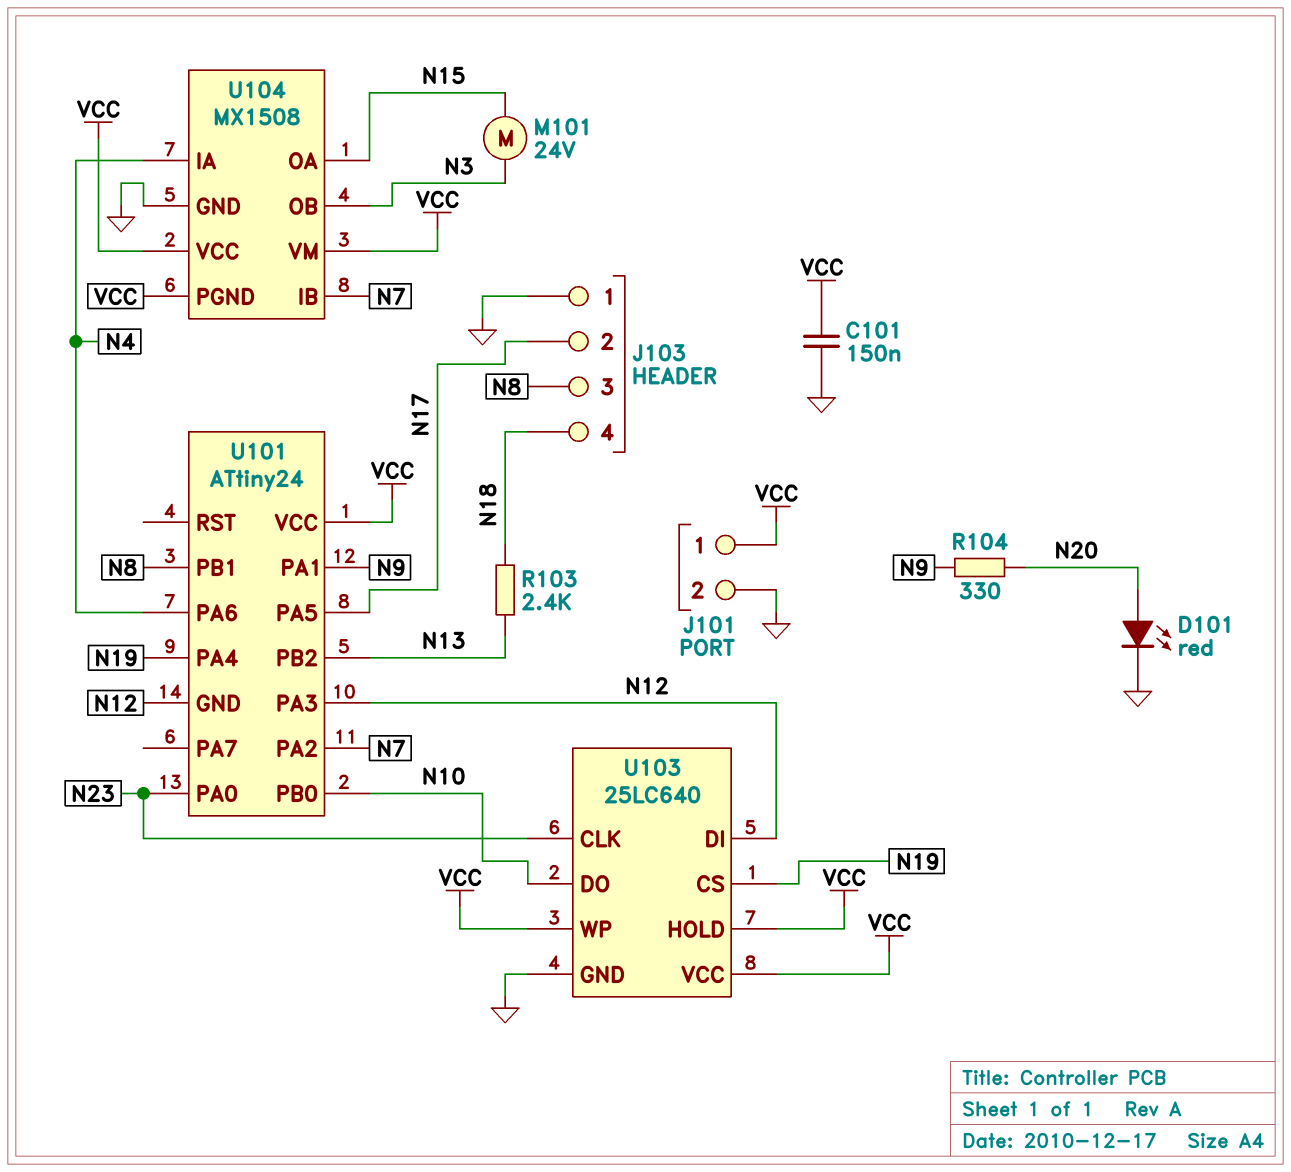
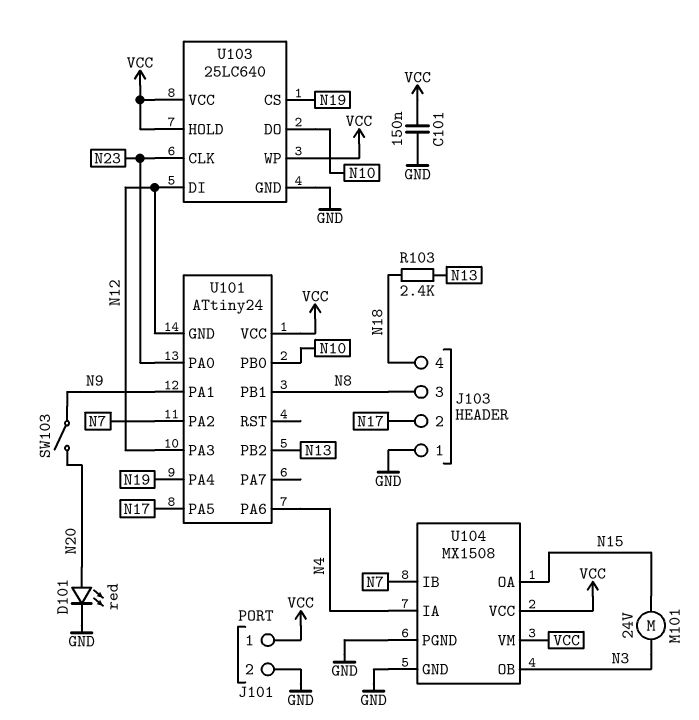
R104: 330 (N9, N20) -> none
SW103: none -> switch (N9, N20)
U104 pin PGND: VCC -> GND

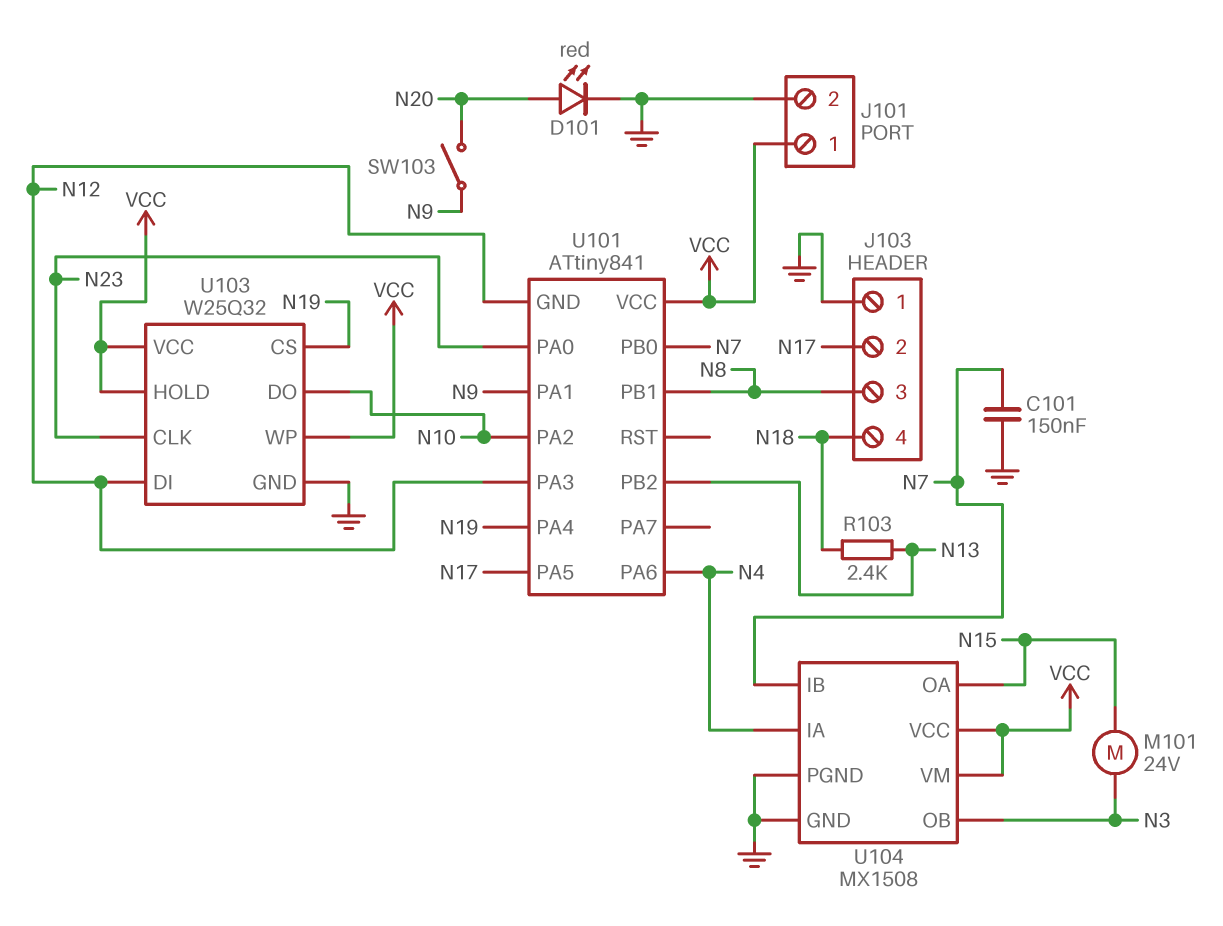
C101: 150nF (GND, VCC) -> 150nF (GND, N7)
U101: ATtiny24 -> ATtiny841
U101 pin PA2: N7 -> N10
U101 pin PB0: N10 -> N7
U103: 25LC640 -> W25Q32

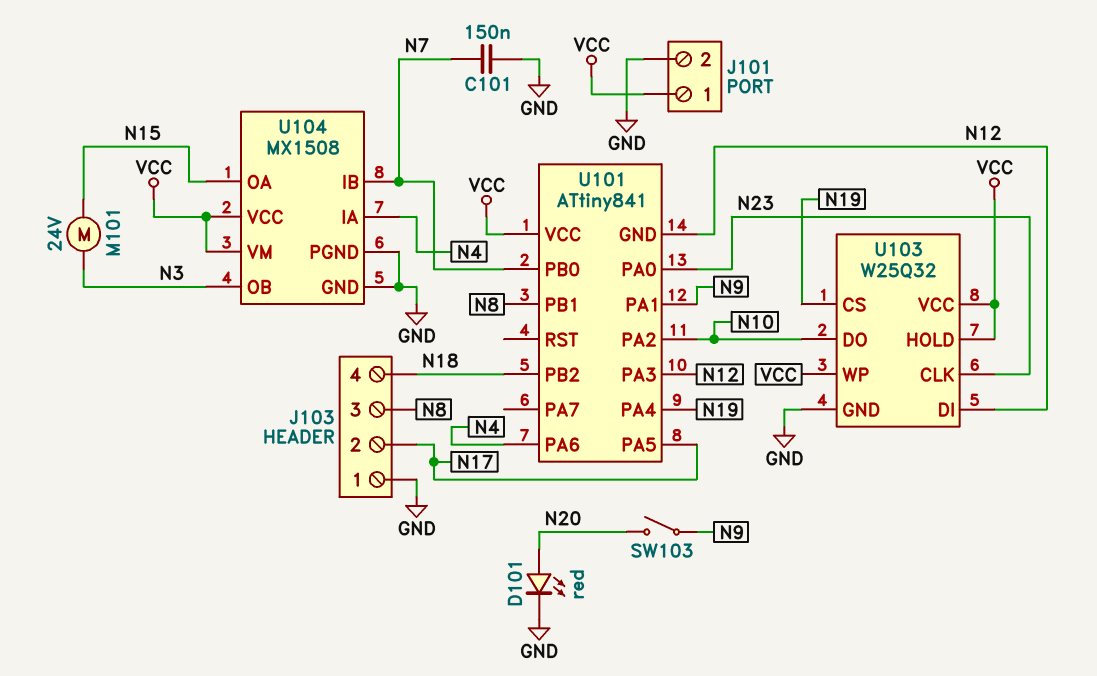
R103: 2.4k (N13, N18) -> none
U101 pin PB2: N13 -> N18

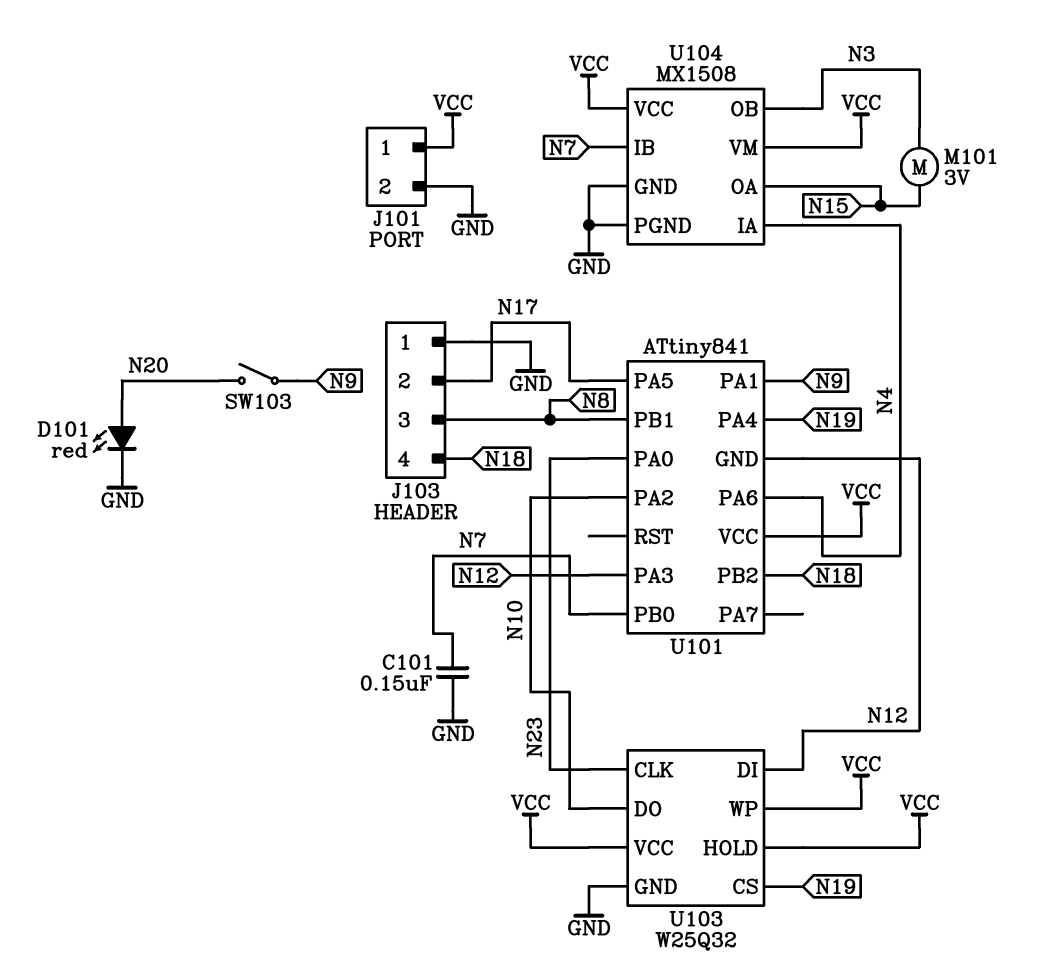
M101: motor 24V (N3, N15) -> motor 3V (N3, N15)

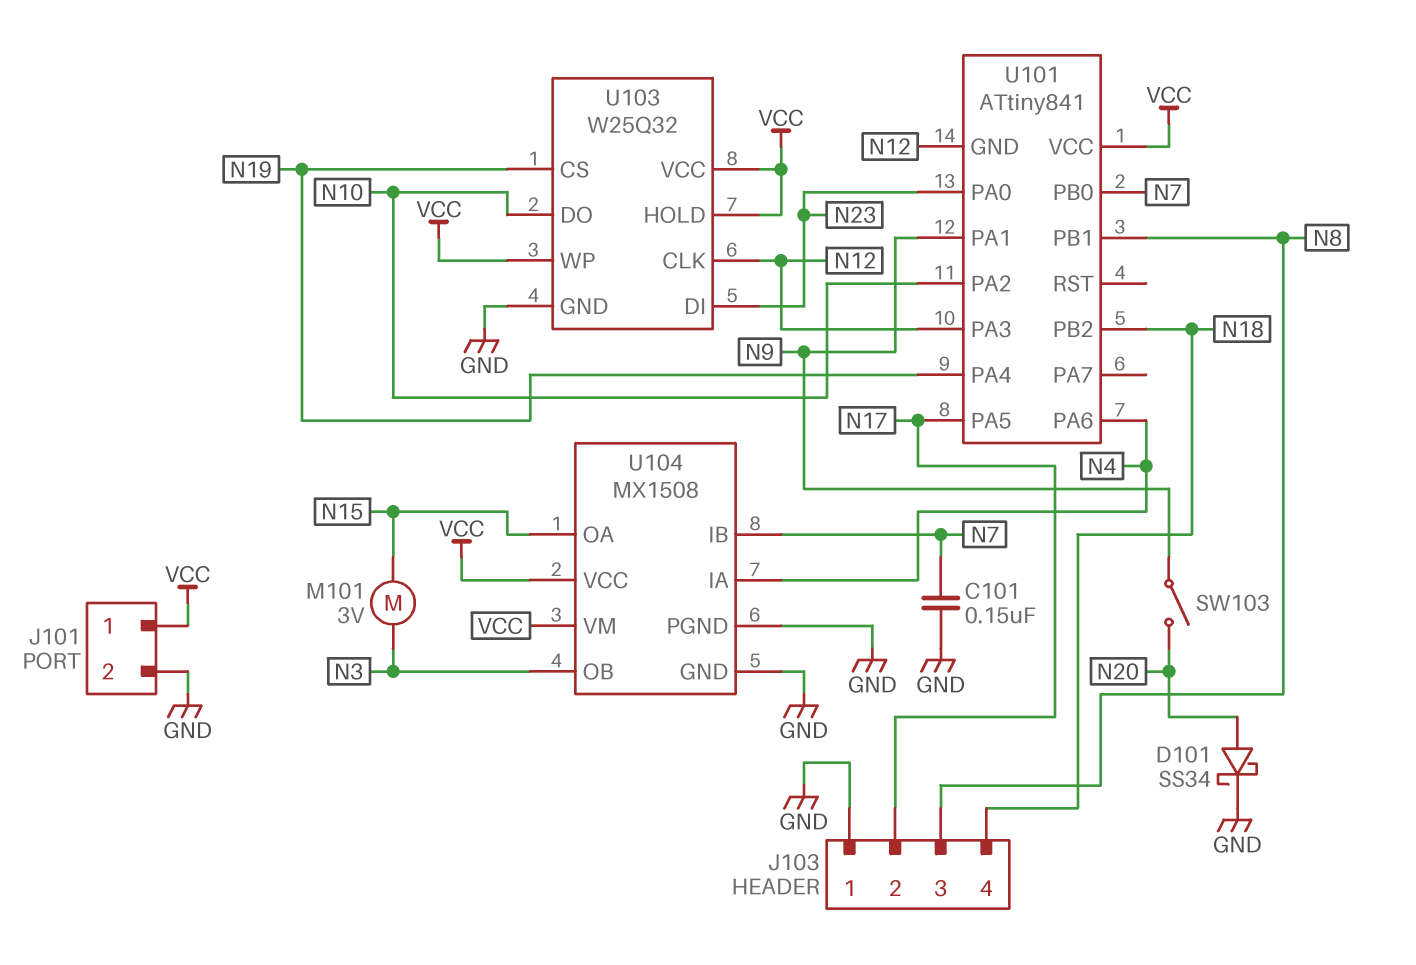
D101: LED red (A N20, K GND) -> schottky SS34 (A N20, K GND)
U103 pin CLK: N23 -> N12
U103 pin DI: N12 -> N23

